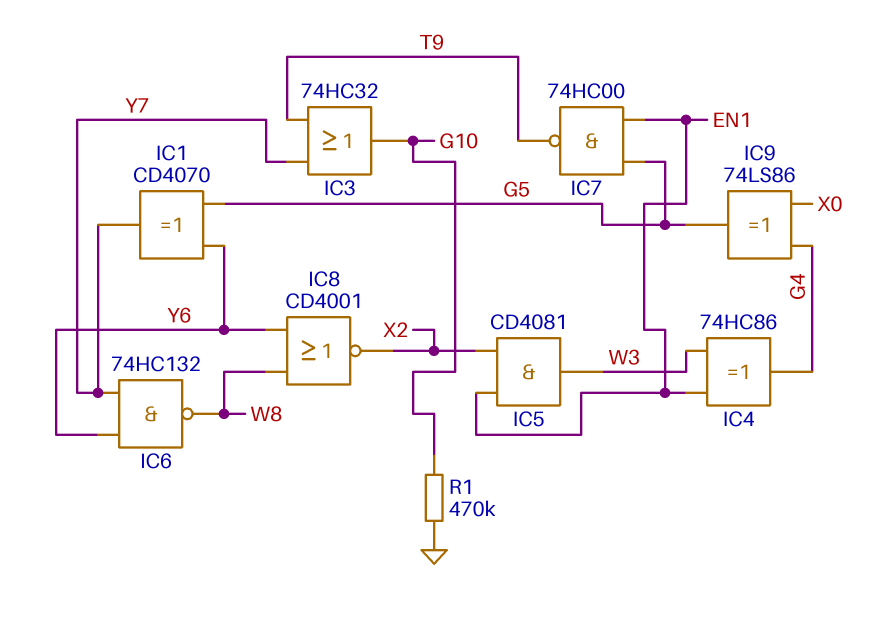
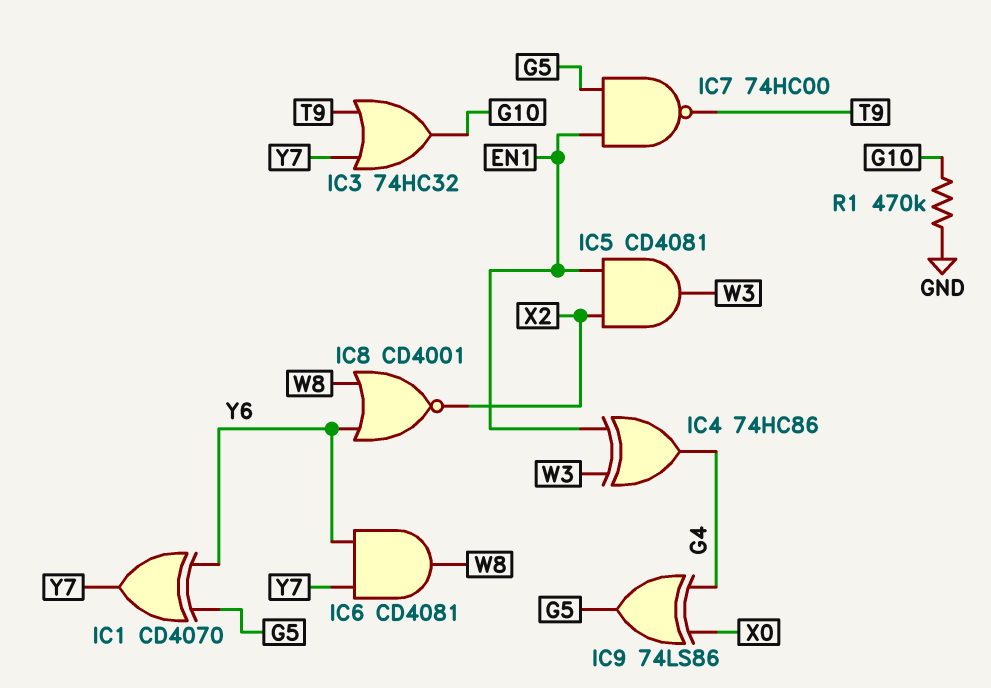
IC6: NAND 74HC132 (in Y6, in Y7, out W8) -> AND CD4081 (in Y6, in Y7, out W8)

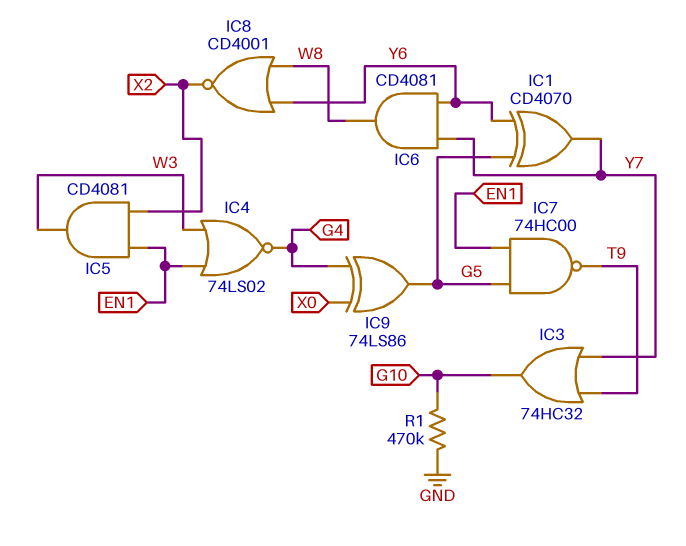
IC4: XOR 74HC86 (in EN1, in W3, out G4) -> NOR 74LS02 (in EN1, in W3, out G4)

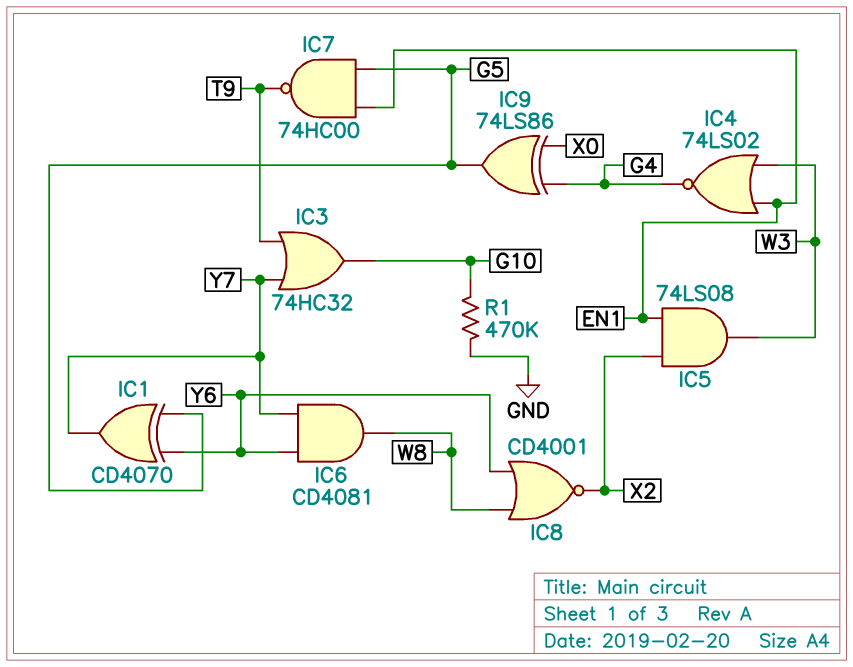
IC5: AND CD4081 (in EN1, in X2, out W3) -> AND 74LS08 (in EN1, in X2, out W3)

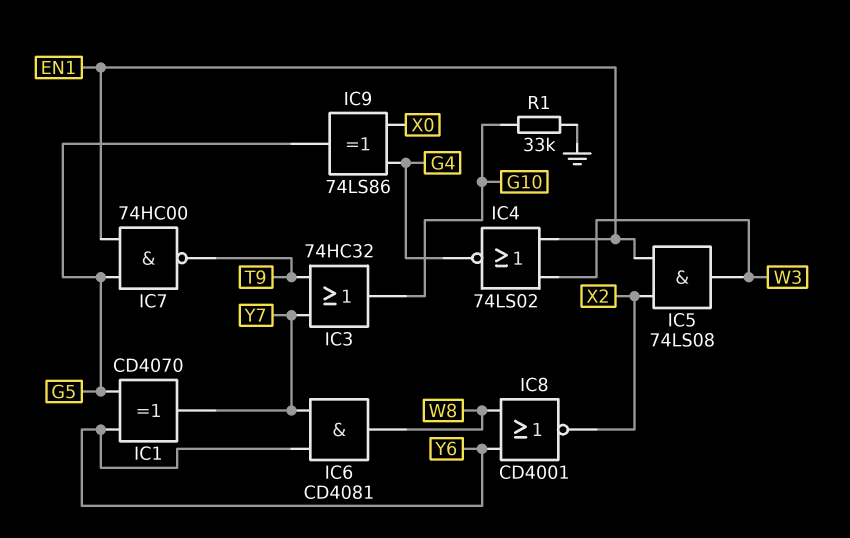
R1: 470k (G10, GND) -> 33k (G10, GND)

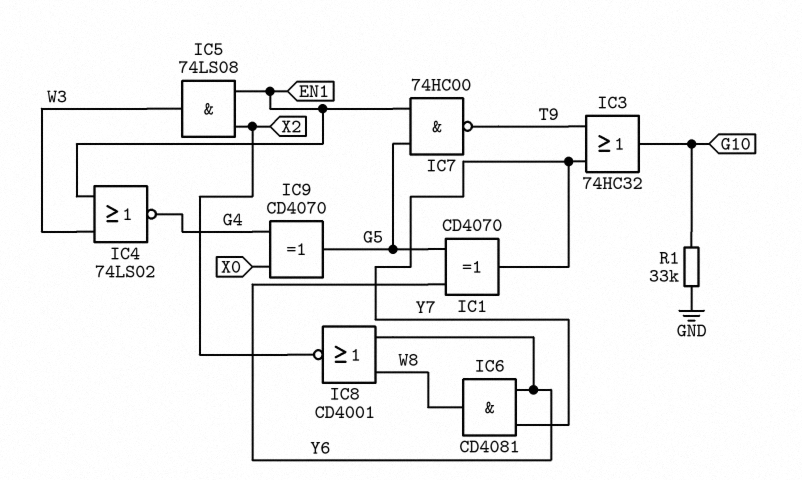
IC9: XOR 74LS86 (in G4, in X0, out G5) -> XOR CD4070 (in G4, in X0, out G5)

